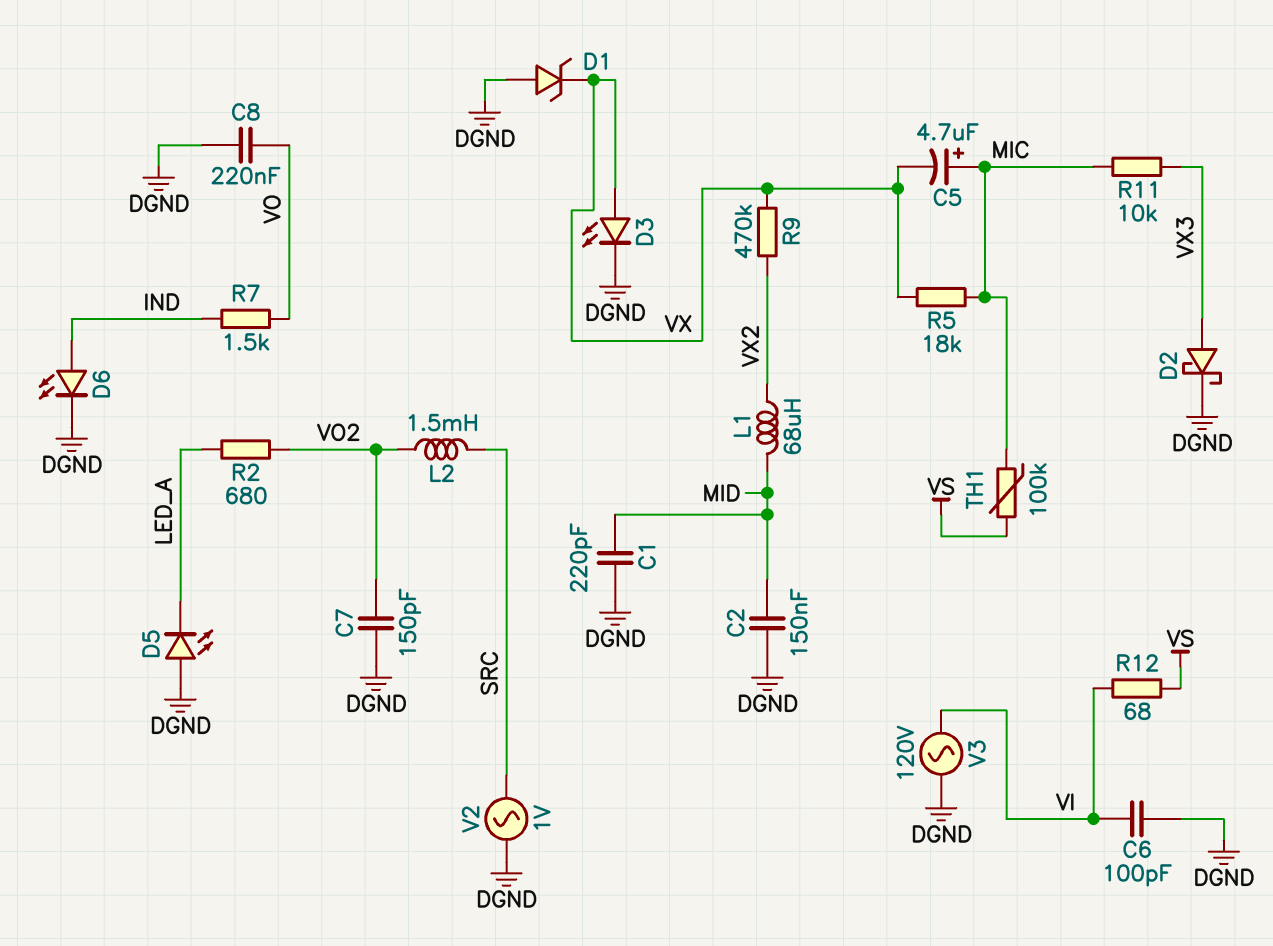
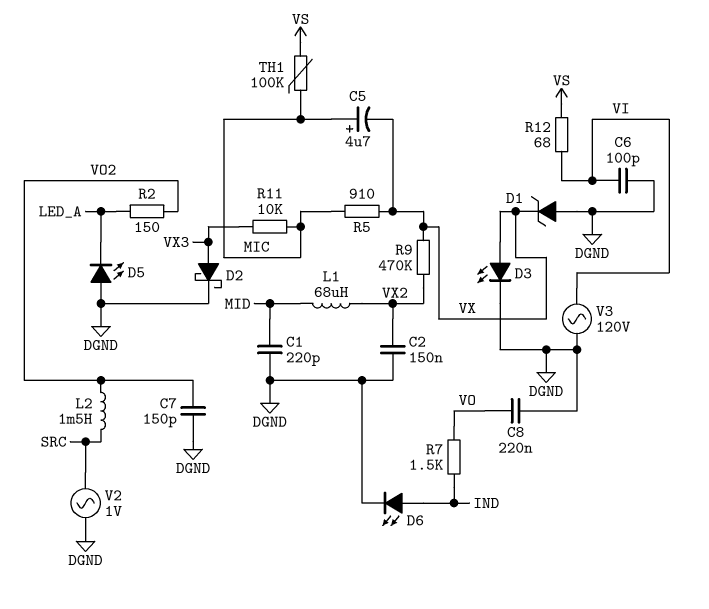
C2: 150nF (DGND, MID) -> 150nF (DGND, VX2)
R2: 680 (LED_A, VO2) -> 150 (LED_A, VO2)
R5: 18k (MIC, VX) -> 910 (MIC, VX)

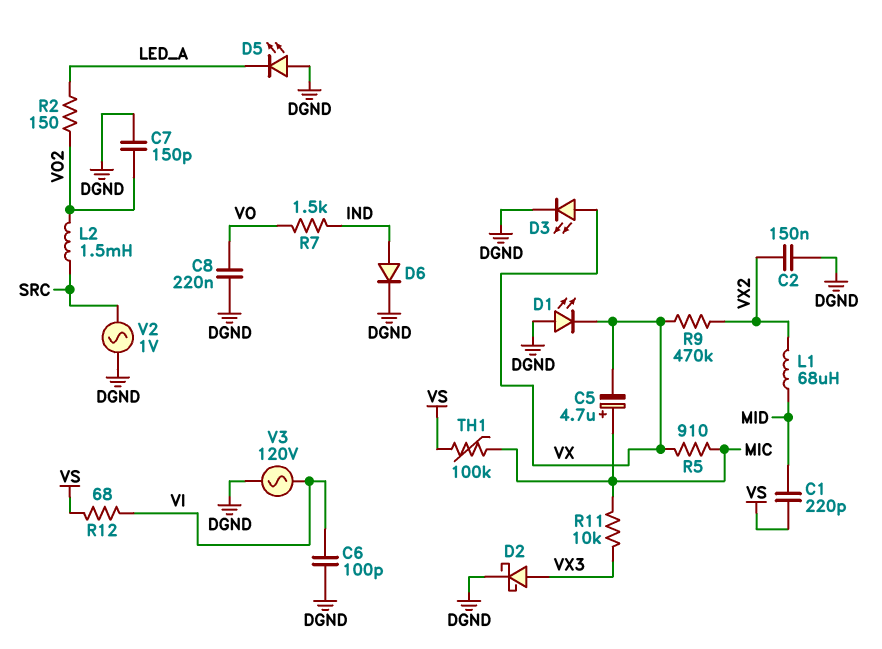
C1: 220pF (DGND, MID) -> 220pF (MID, VS)
D1: zener (A DGND, K VX) -> LED (A DGND, K VX)
D6: LED (A IND, K DGND) -> diode (A IND, K DGND)

